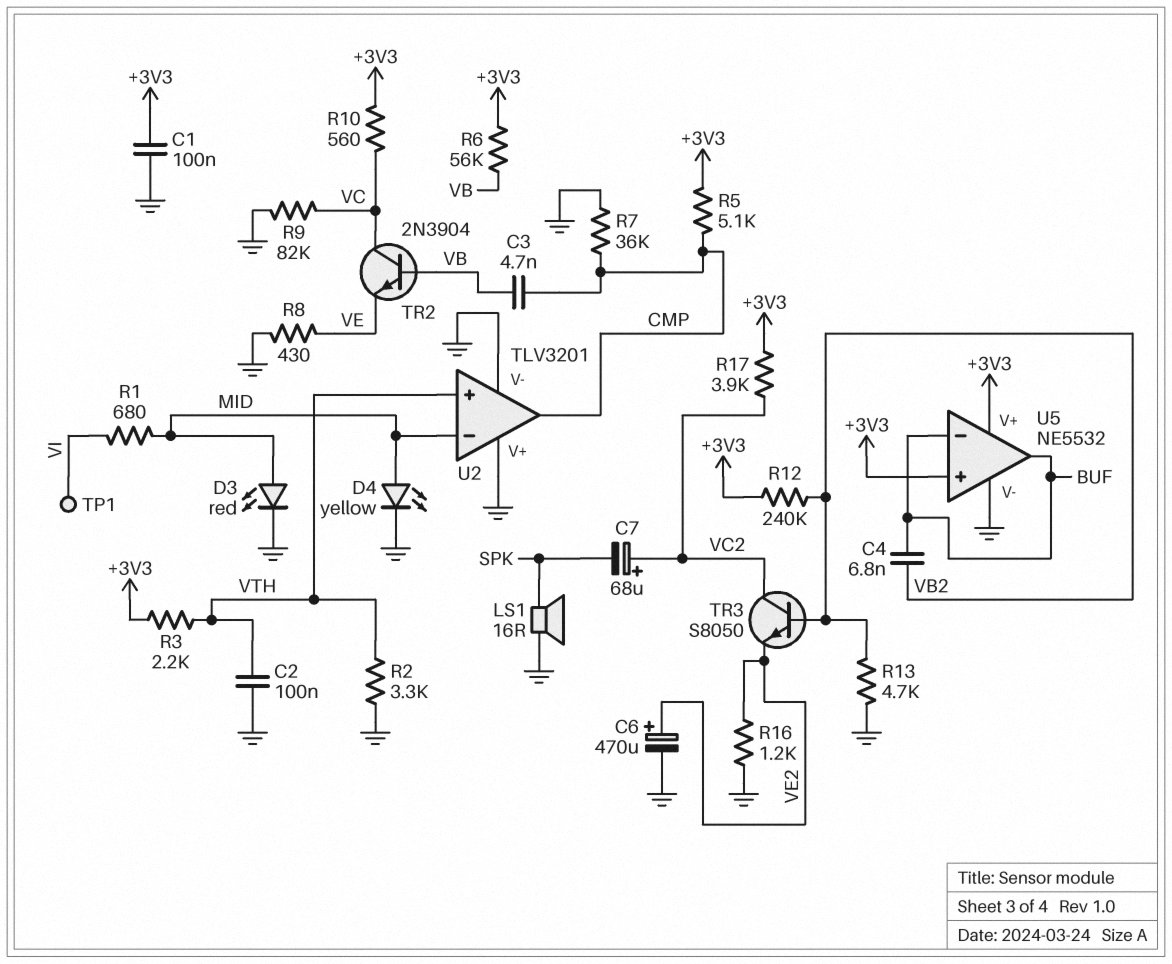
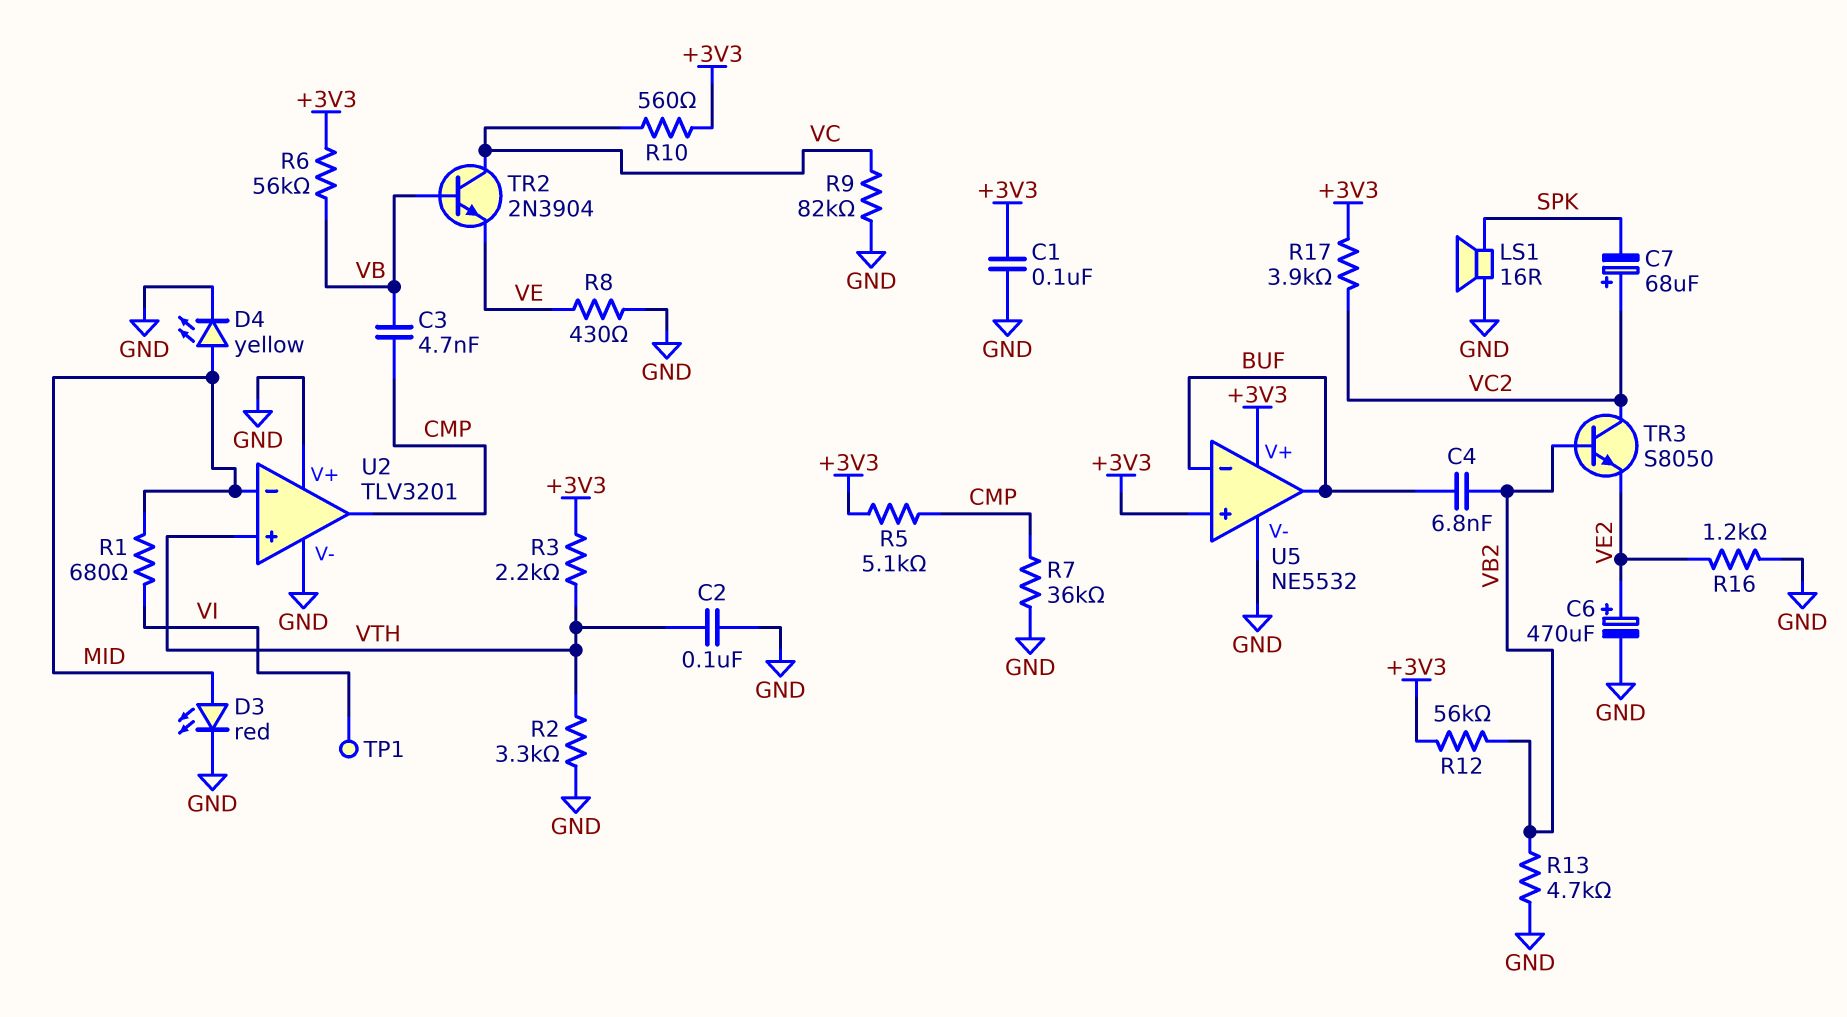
R12: 240k (+3V3, VB2) -> 56k (+3V3, VB2)

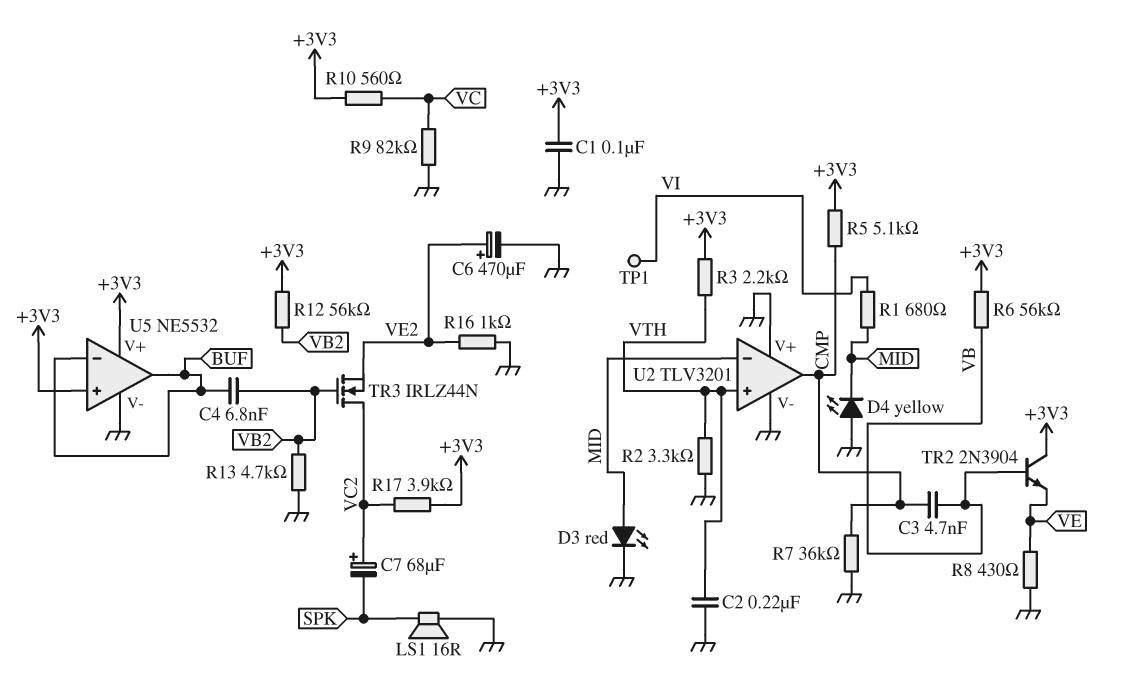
C2: 100nF (GND, VTH) -> 220nF (GND, VTH)
D4: LED yellow (A MID, K GND) -> LED yellow (A GND, K MID)
R16: 1.2k (GND, VE2) -> 1k (GND, VE2)
TR2: NPN 2N3904 (B VB, C VC, E VE) -> NPN 2N3904 (B VB, C +3V3, E VE)
TR3: NPN S8050 (B VB2, C VC2, E VE2) -> NMOS IRLZ44N (G VB2, D VC2, S VE2)

